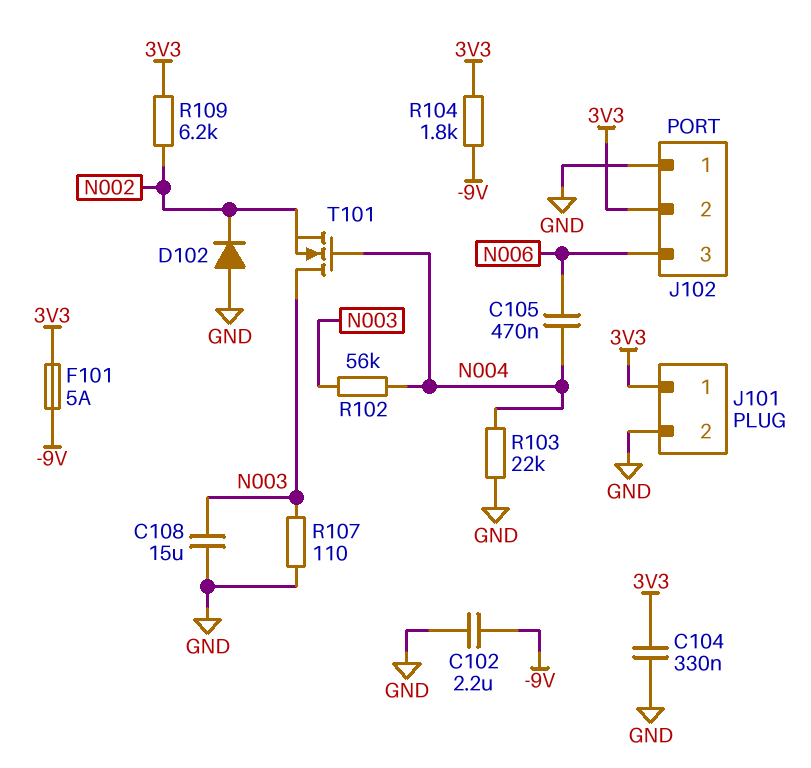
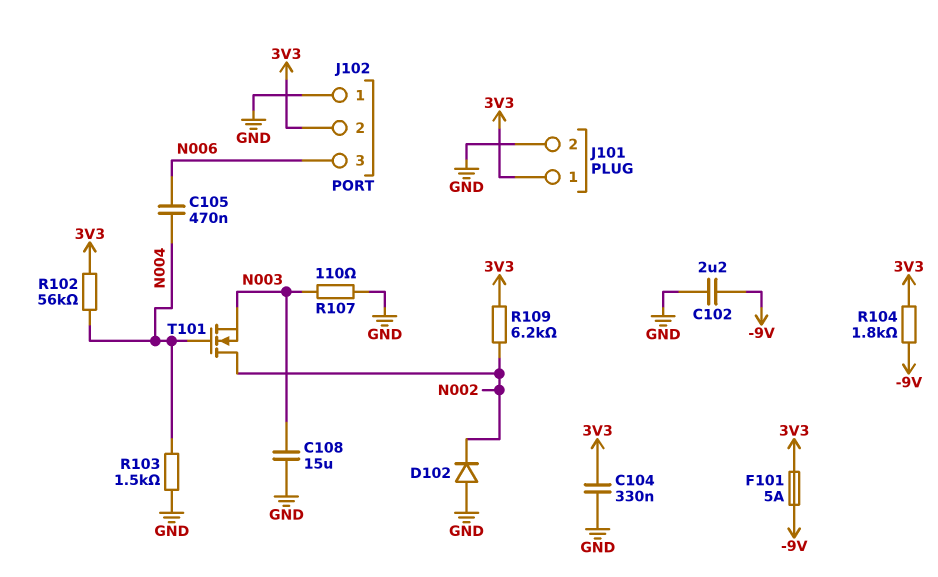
R102: 56k (N003, N004) -> 56k (3V3, N004)
R103: 22k (GND, N004) -> 1.5k (GND, N004)
T101: NMOS (G N004, D N003, S N002) -> NMOS (G N004, D N002, S N003)

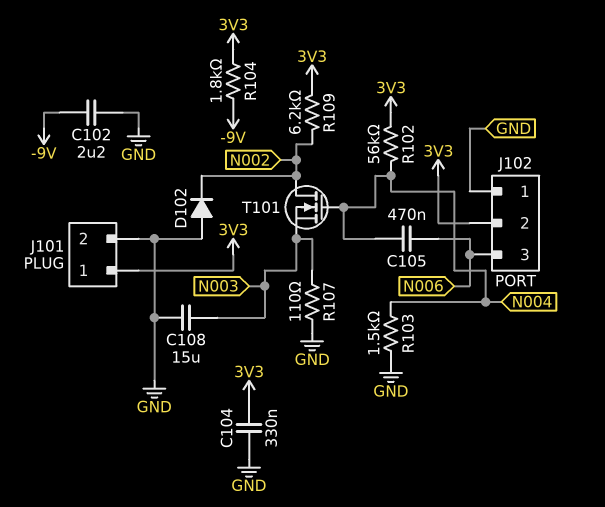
F101: 5A (-9V, 3V3) -> none

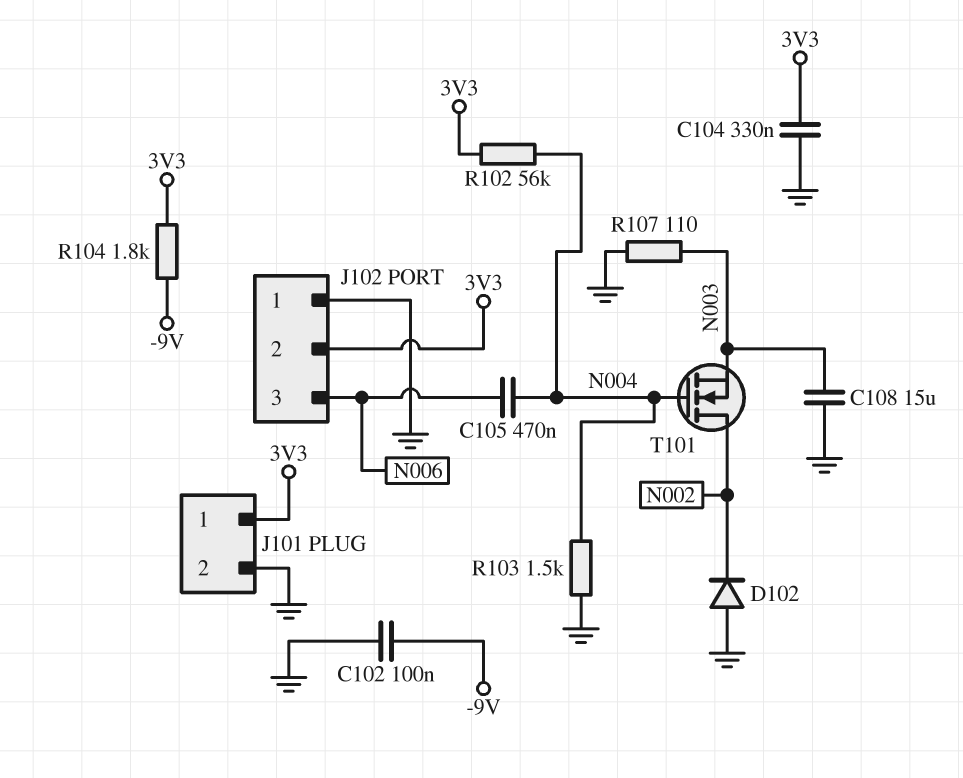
C102: 2.2uF (-9V, GND) -> 100nF (-9V, GND)
R109: 6.2k (3V3, N002) -> none

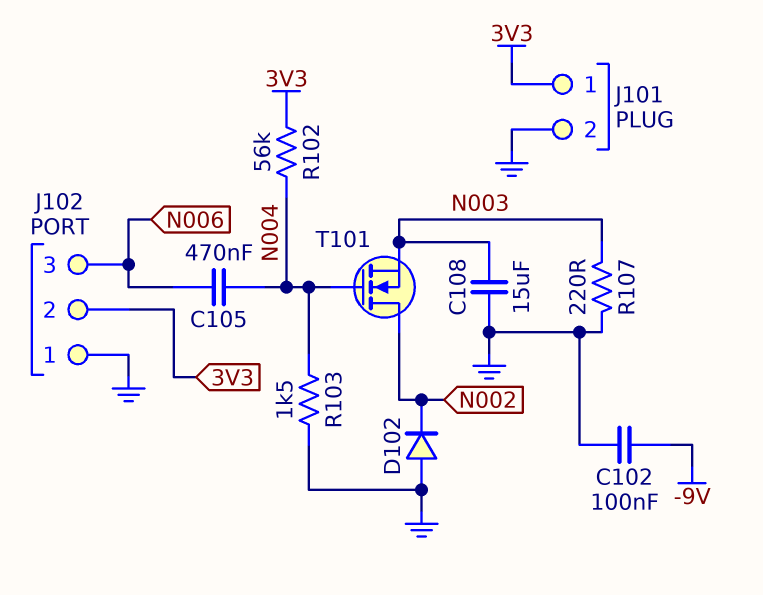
C104: 330nF (3V3, GND) -> none
R104: 1.8k (-9V, 3V3) -> none
R107: 110 (GND, N003) -> 220 (GND, N003)

